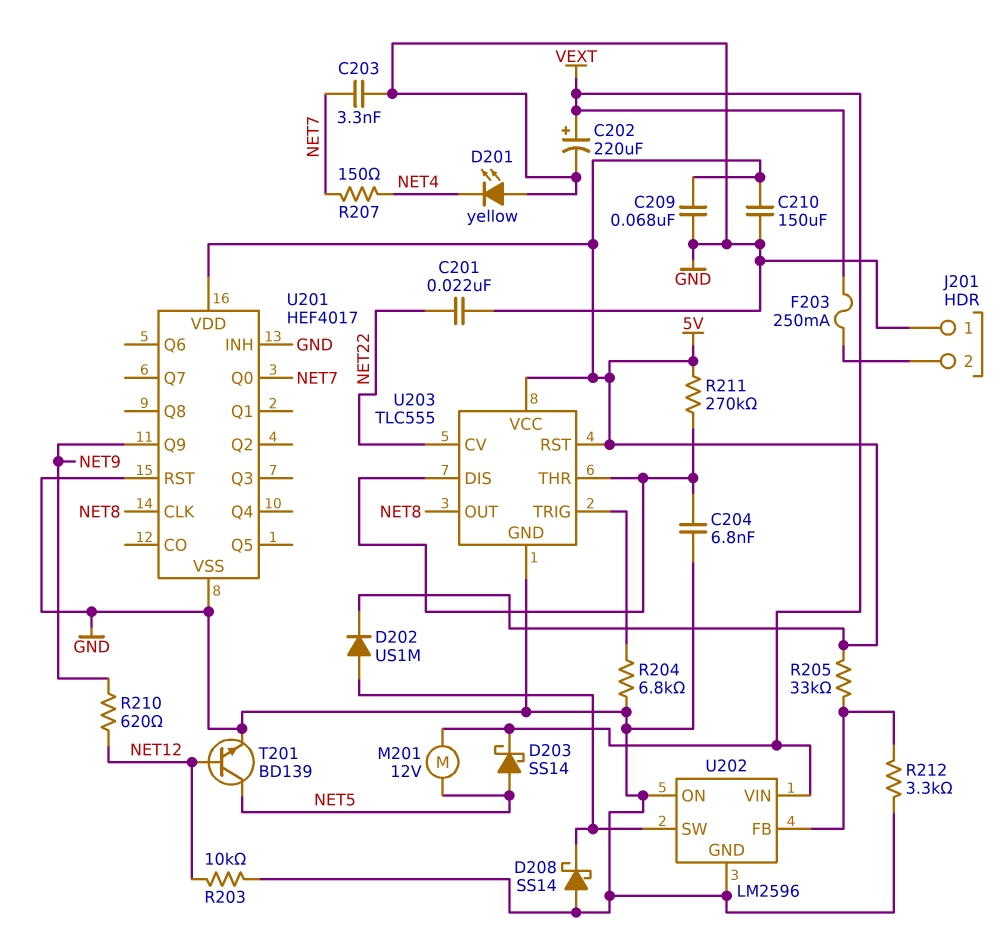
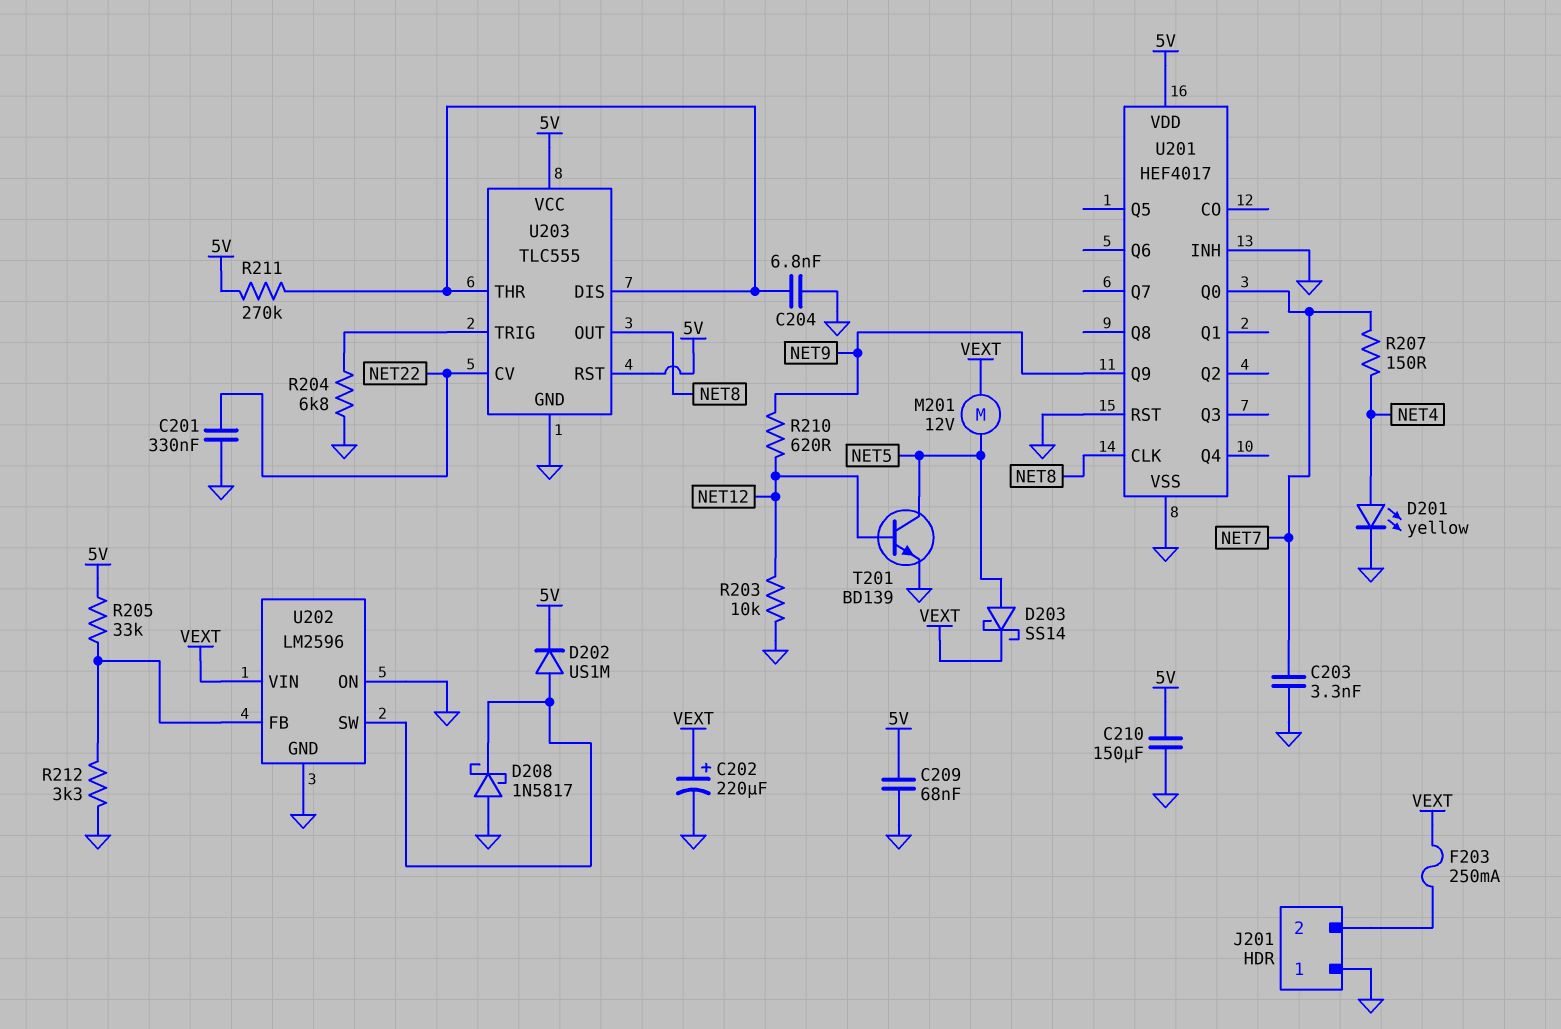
C201: 22nF (GND, NET22) -> 330nF (GND, NET22)
D201: LED yellow (A GND, K NET4) -> LED yellow (A NET4, K GND)
D208: schottky SS14 (A GND, K U202/SW) -> schottky 1N5817 (A GND, K U202/SW)

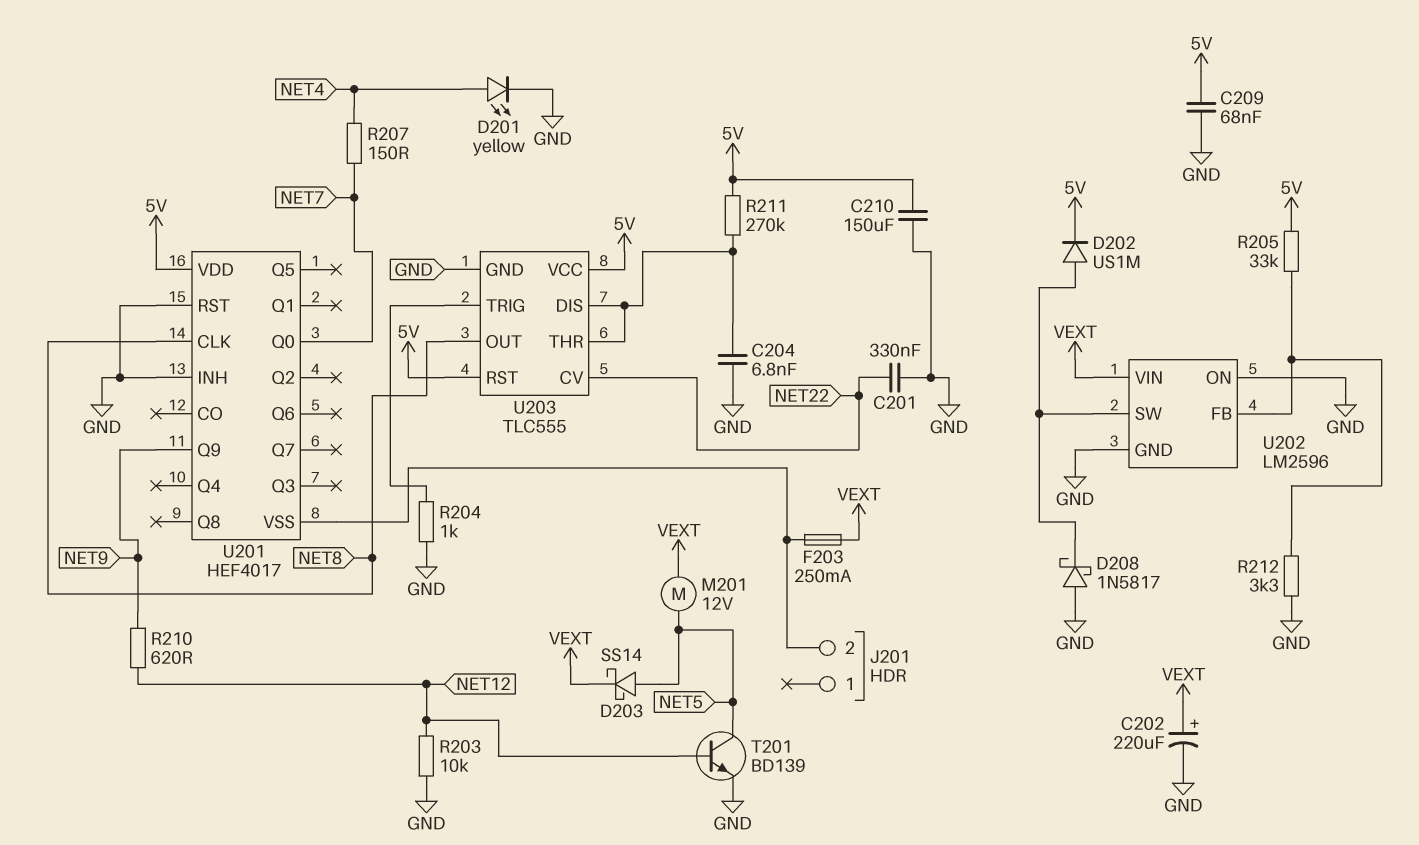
C203: 3.3nF (GND, NET7) -> none
J201 pin 1: GND -> none
R204: 6.8k (GND, U203/TRIG) -> 1k (GND, U203/TRIG)
U201 pin VSS: GND -> J201/2

